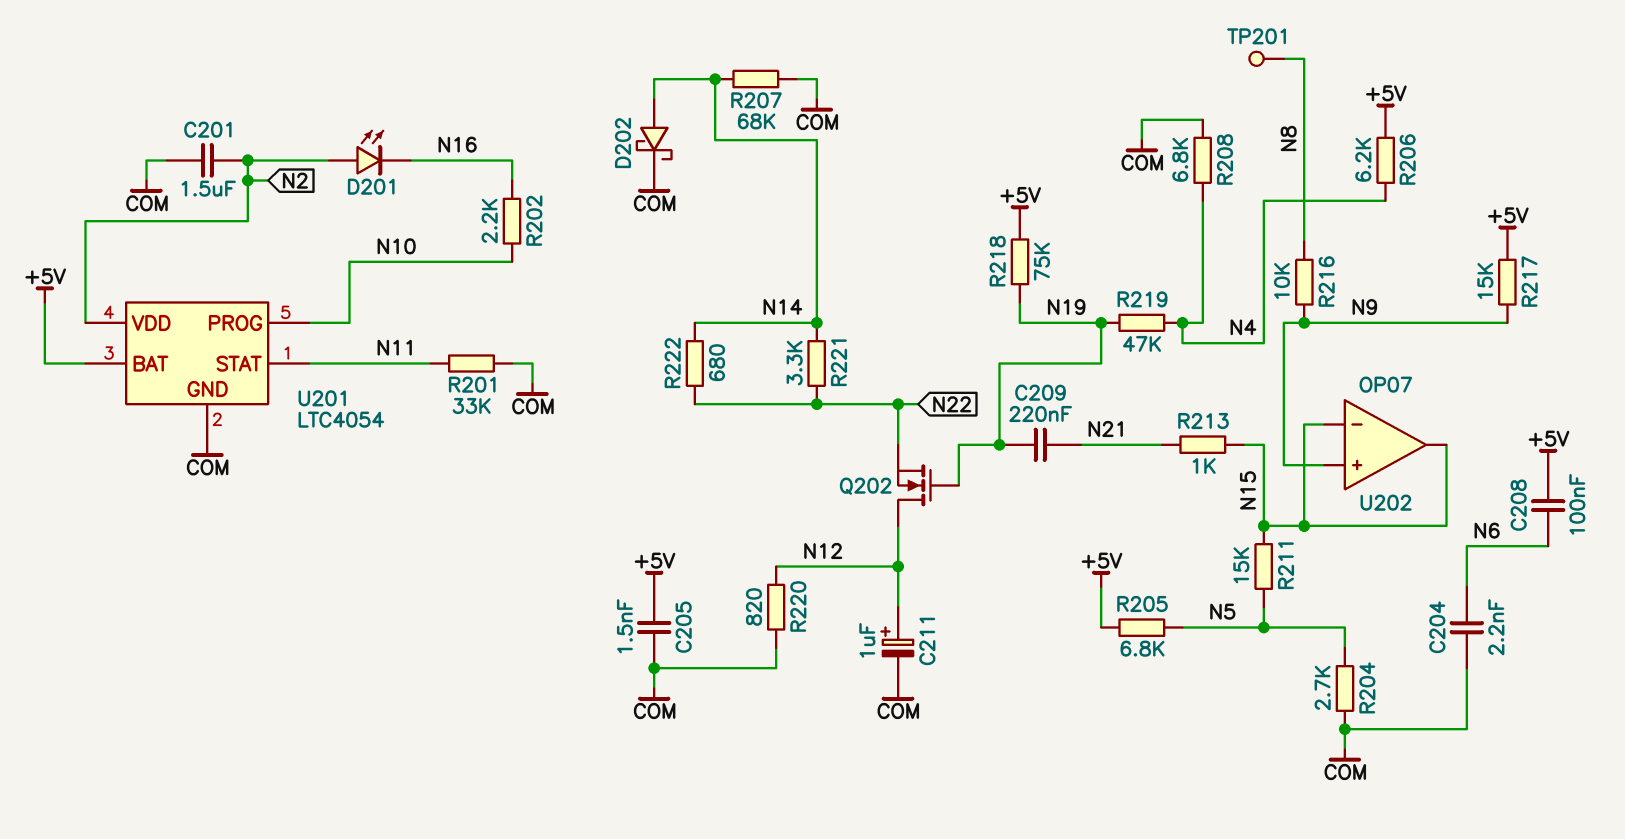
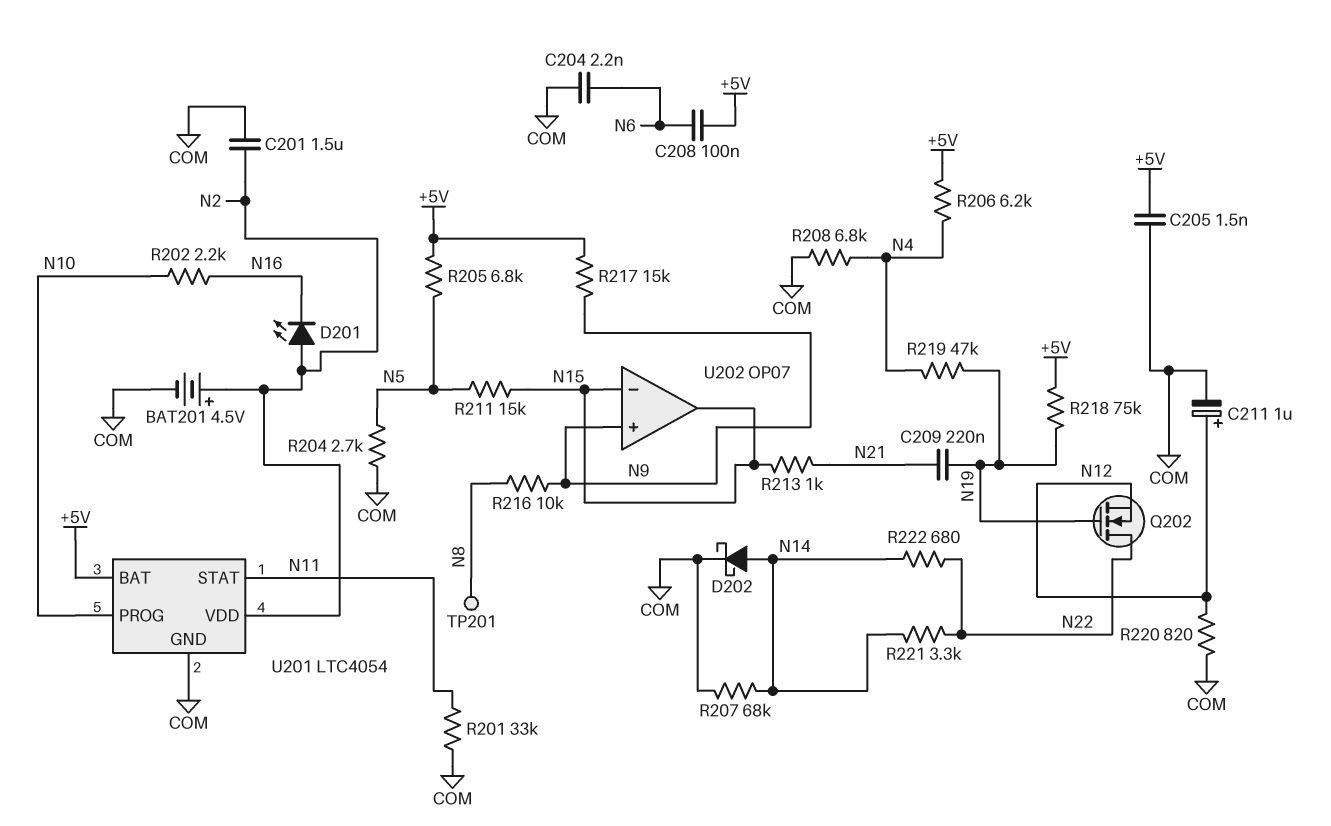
BAT201: none -> 4.5V (plus N2, minus COM)
Q202: NMOS (G N19, D N12, S N22) -> NMOS (G N19, D N22, S N12)

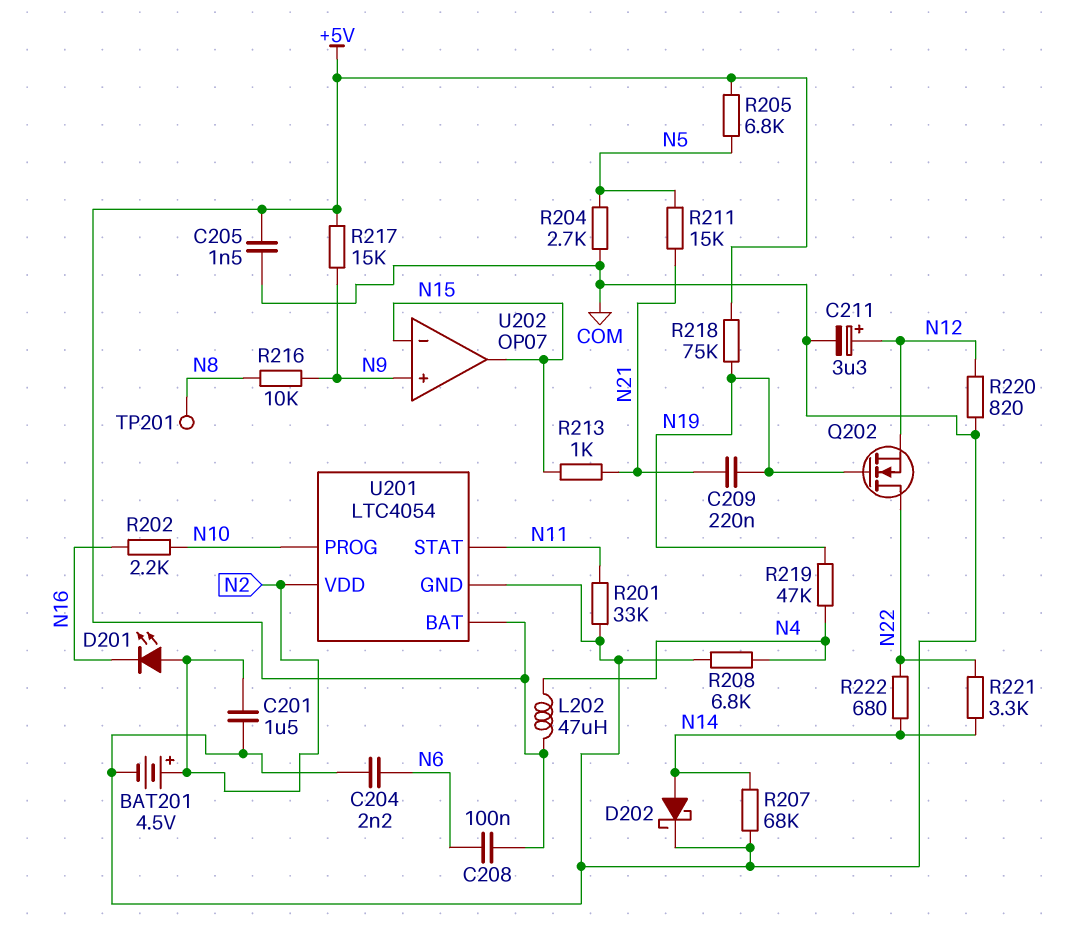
C211: 1uF (plus N12, minus COM) -> 3.3uF (plus N12, minus COM)
L202: none -> 47uH (+5V, N4)
R206: 6.2k (+5V, N4) -> none
R211: 15k (N5, N15) -> 15k (N5, N21)

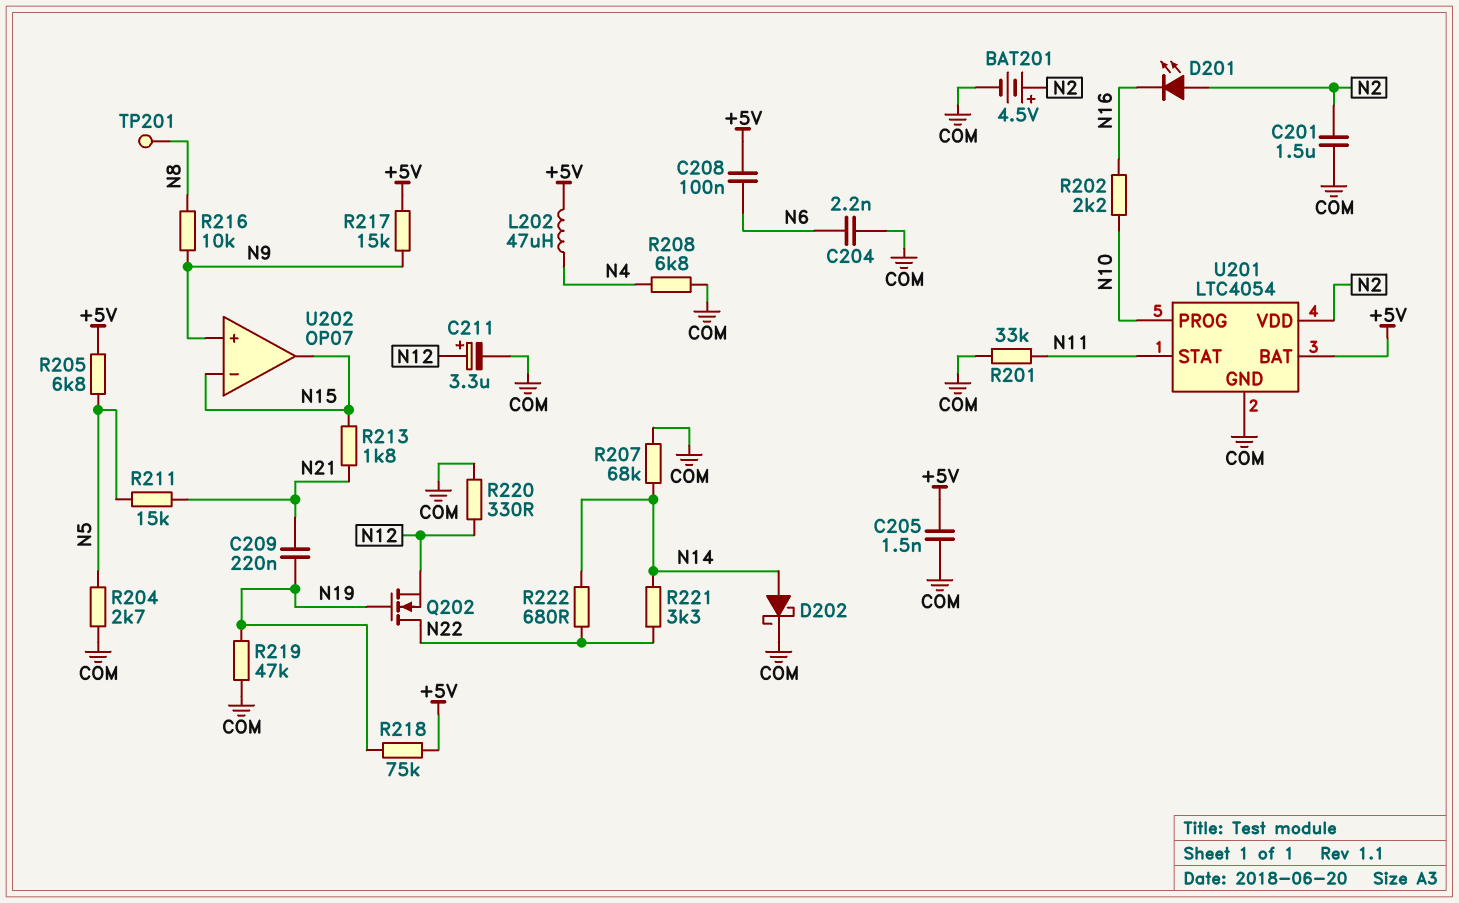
R213: 1k (N15, N21) -> 1.8k (N15, N21)
R219: 47k (N4, N19) -> 47k (COM, N19)
R220: 820 (COM, N12) -> 330 (COM, N12)

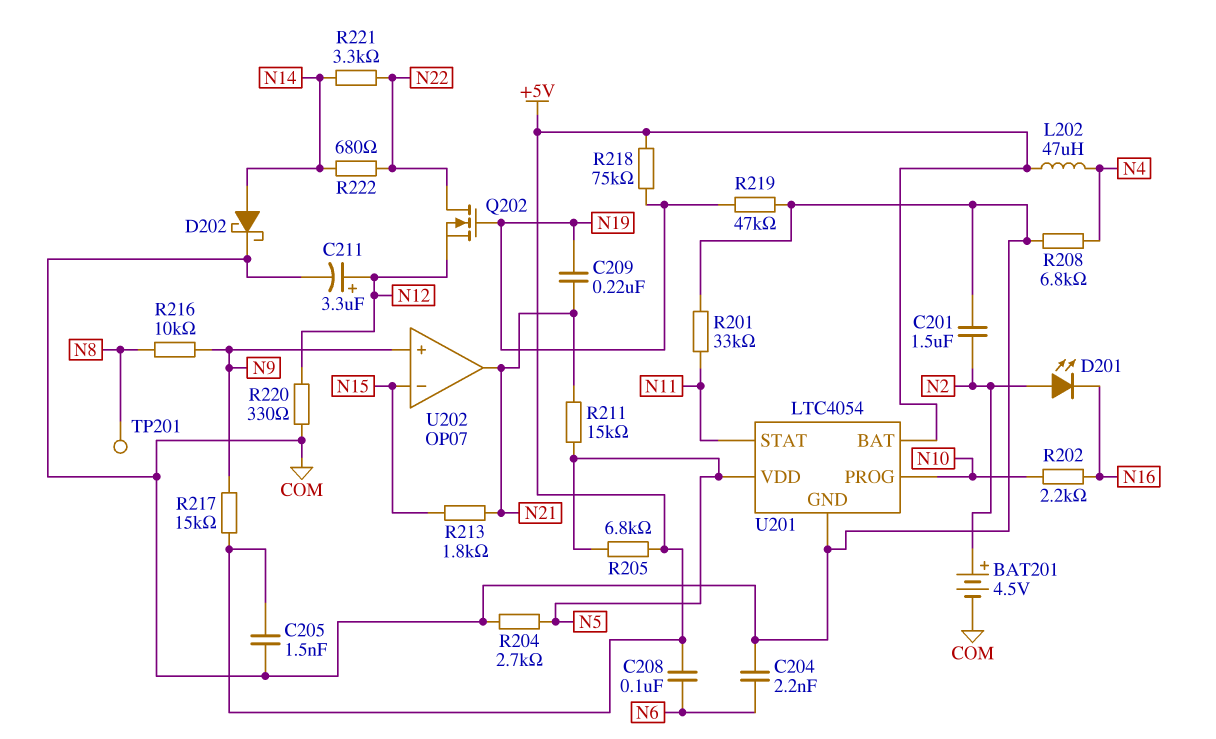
R207: 68k (COM, N14) -> none
U201 pin VDD: N2 -> N5
U202 pin out: N15 -> N21

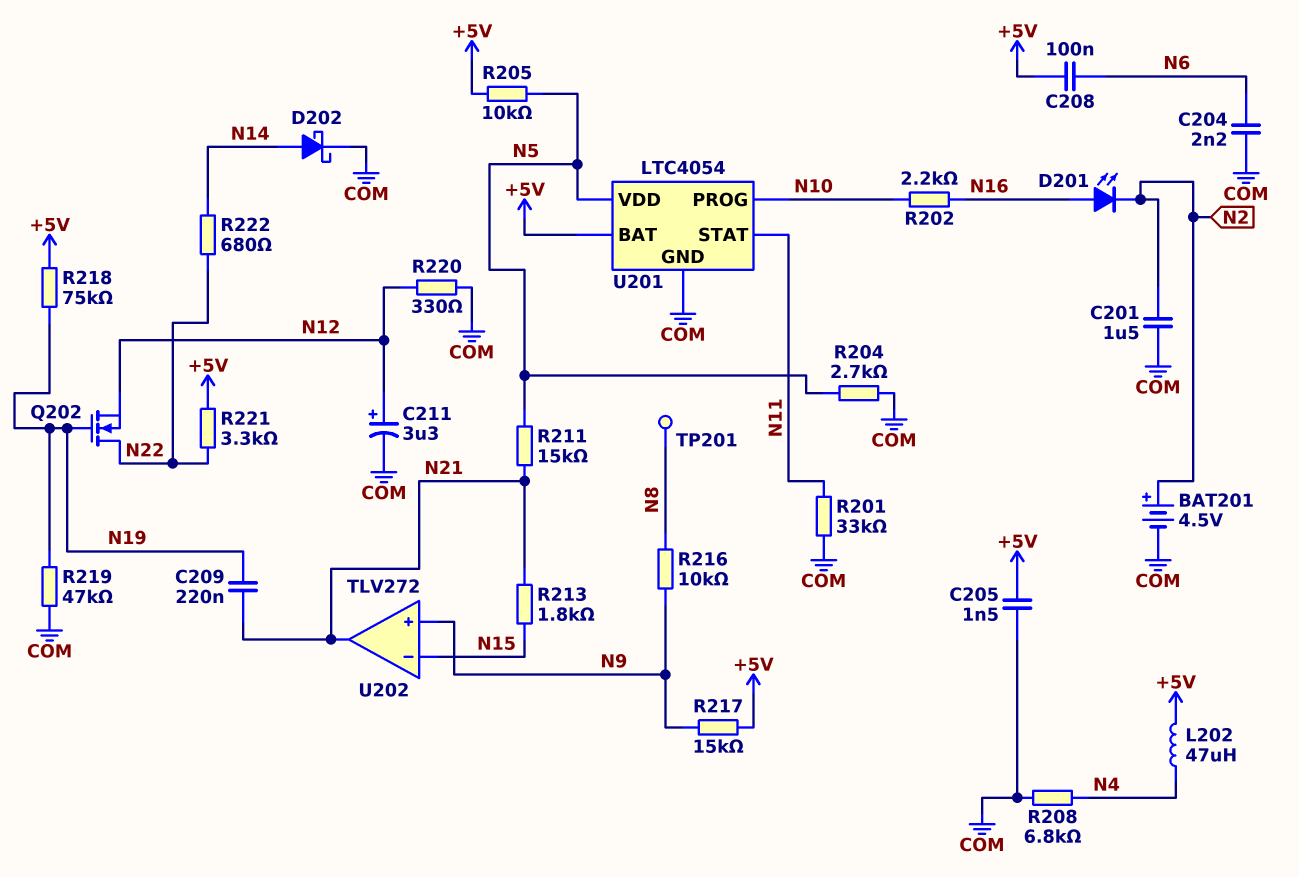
D201: LED (A N2, K N16) -> LED (A N16, K N2)
R205: 6.8k (+5V, N5) -> 10k (+5V, N5)
R221: 3.3k (N14, N22) -> 3.3k (+5V, N22)
U202: OP07 -> TLV272

